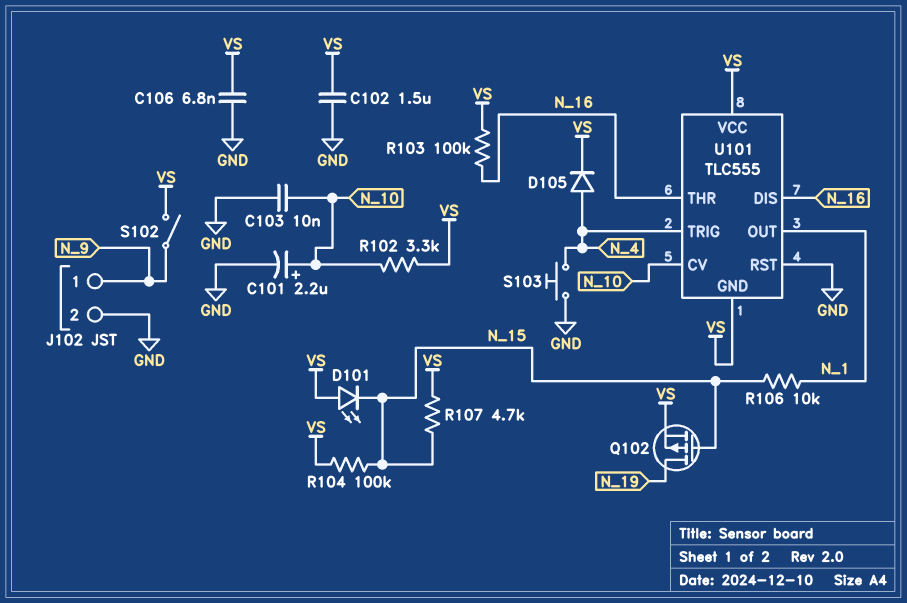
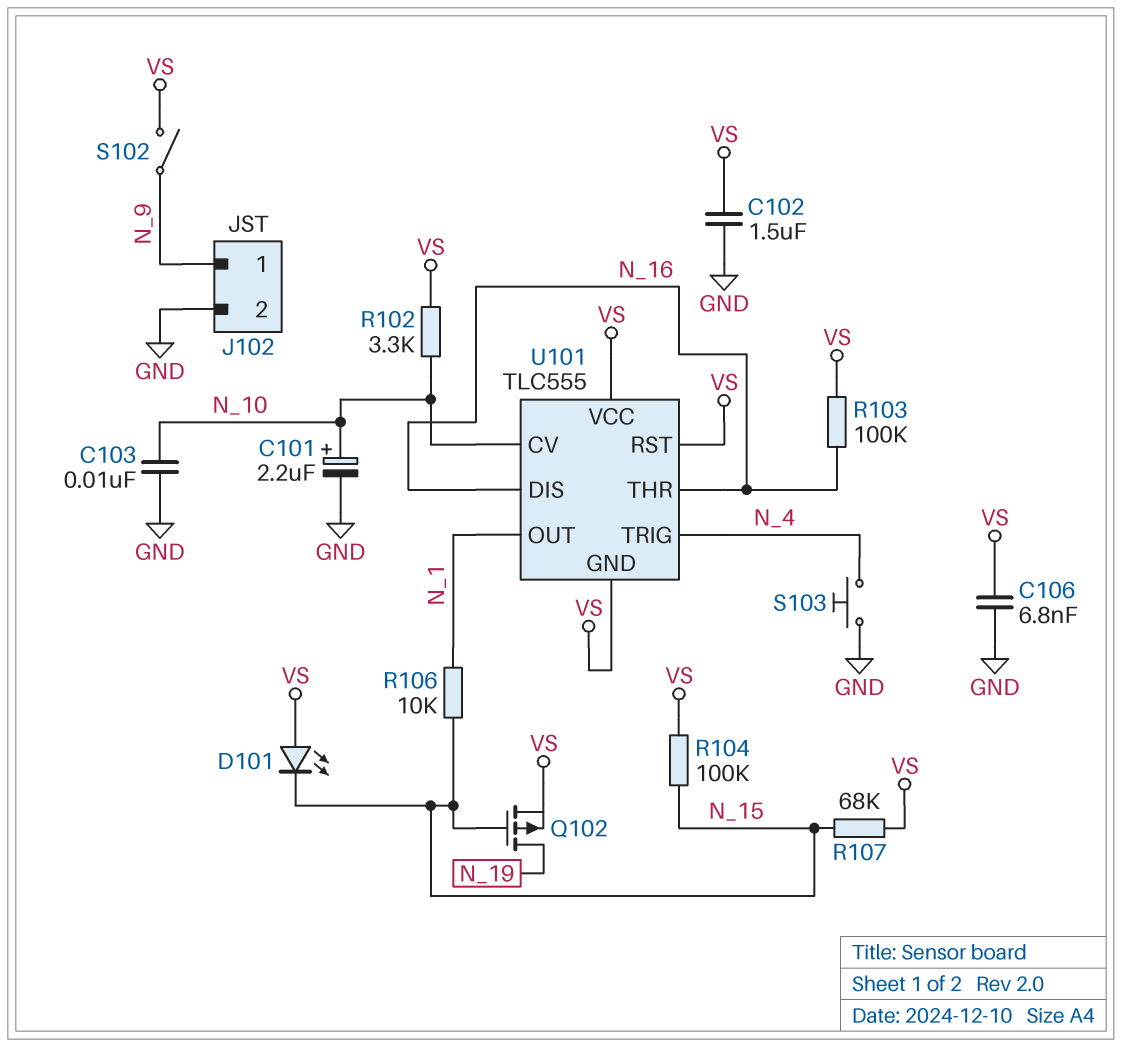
D105: diode (A N_4, K VS) -> none
R107: 4.7k (N_15, VS) -> 68k (N_15, VS)
U101 pin RST: GND -> VS

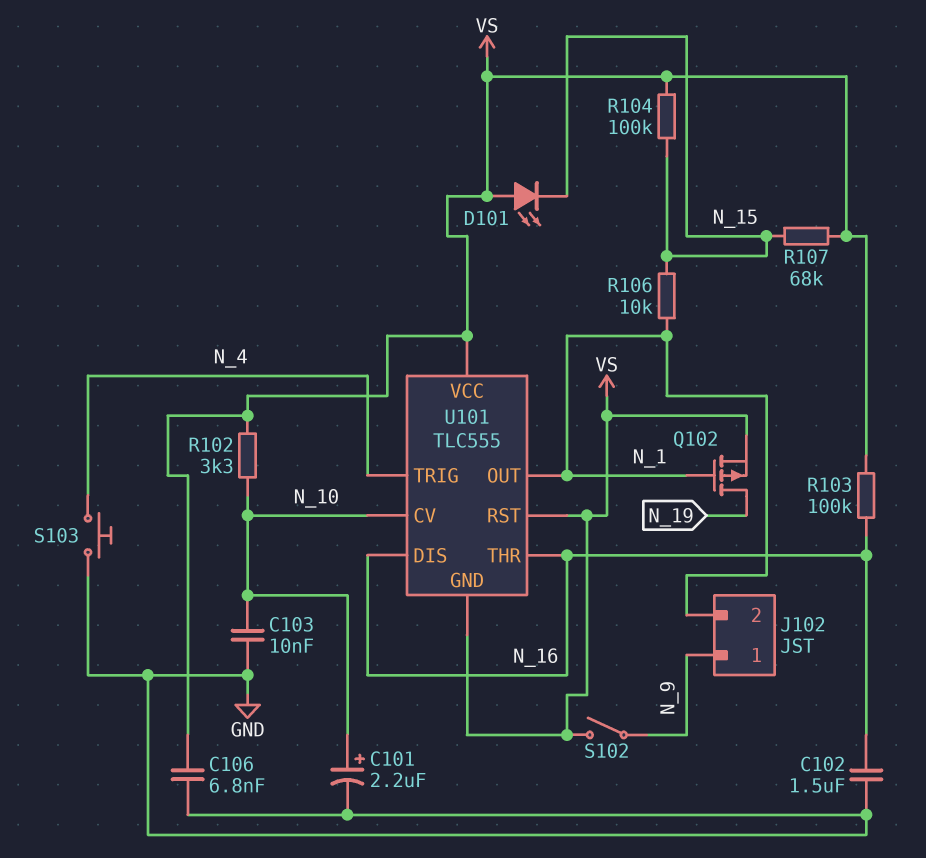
C102: 1.5uF (GND, VS) -> 1.5uF (GND, N_16)
J102 pin 2: GND -> N_1
Q102: PMOS (G N_15, D N_19, S VS) -> PMOS (G N_1, D N_19, S VS)

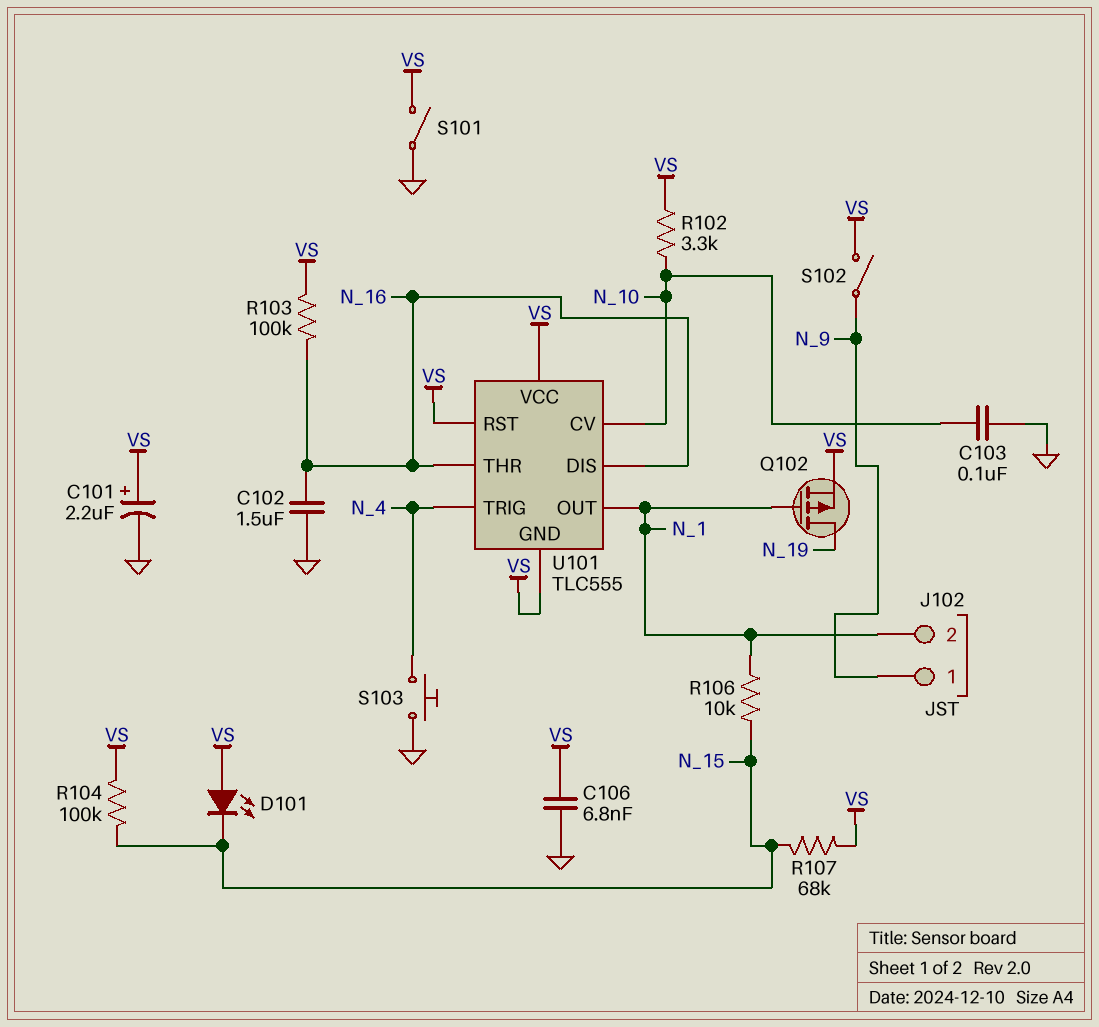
C101: 2.2uF (plus N_10, minus GND) -> 2.2uF (plus VS, minus GND)
C103: 10nF (GND, N_10) -> 100nF (GND, N_10)
S101: none -> switch (GND, VS)

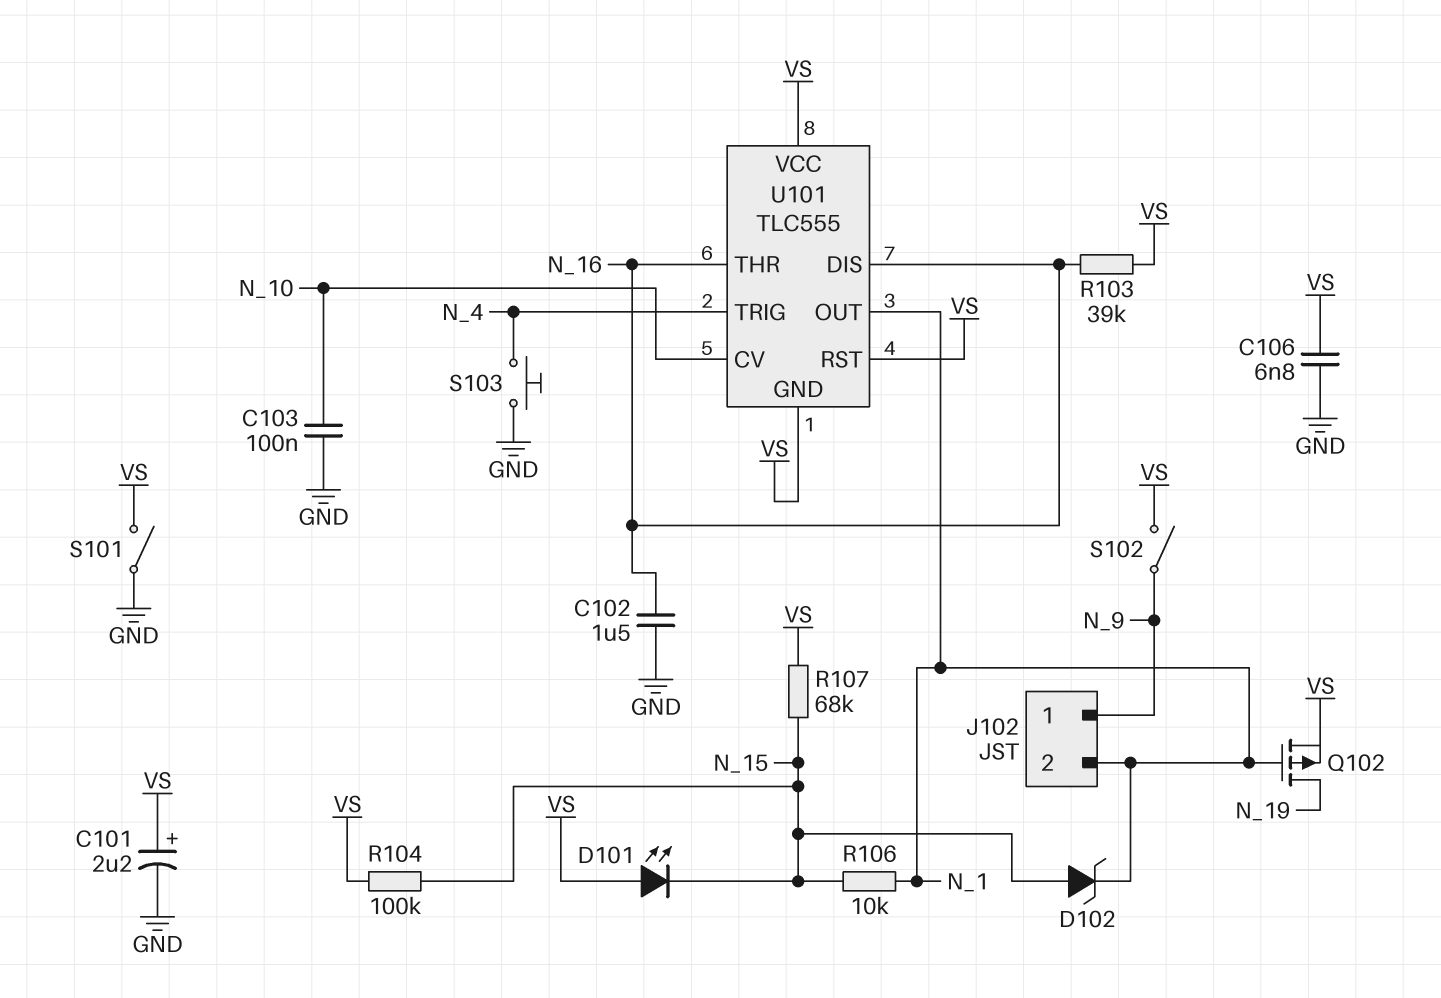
D102: none -> zener (A N_15, K N_1)
R102: 3.3k (N_10, VS) -> none
R103: 100k (N_16, VS) -> 39k (N_16, VS)

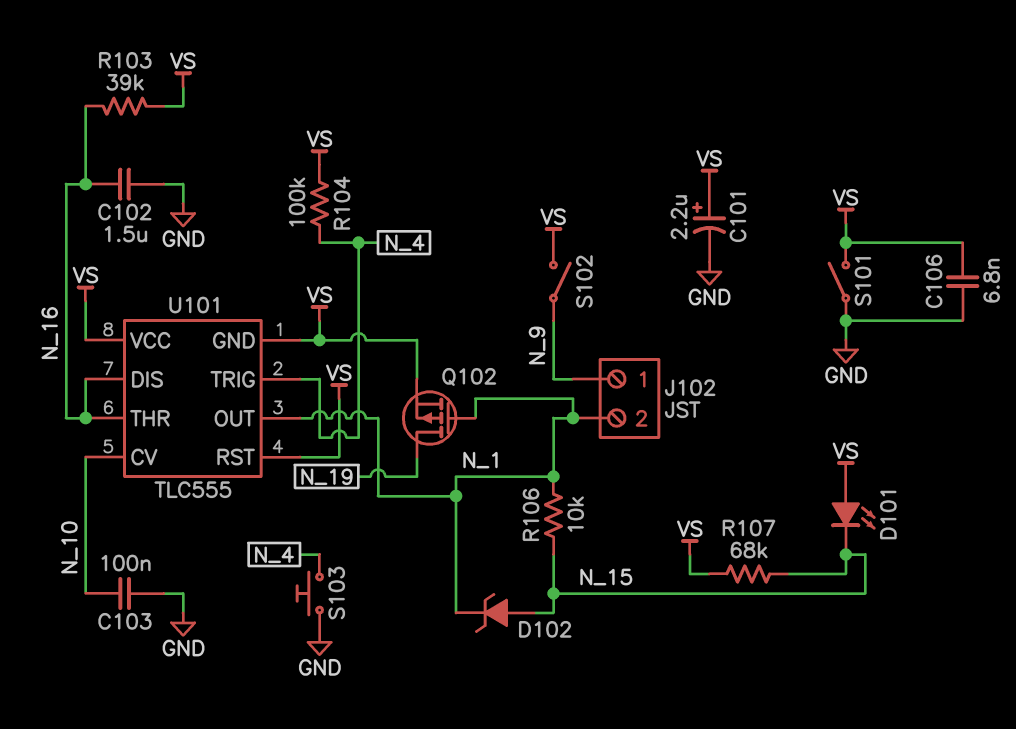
R104: 100k (N_15, VS) -> 100k (N_4, VS)

